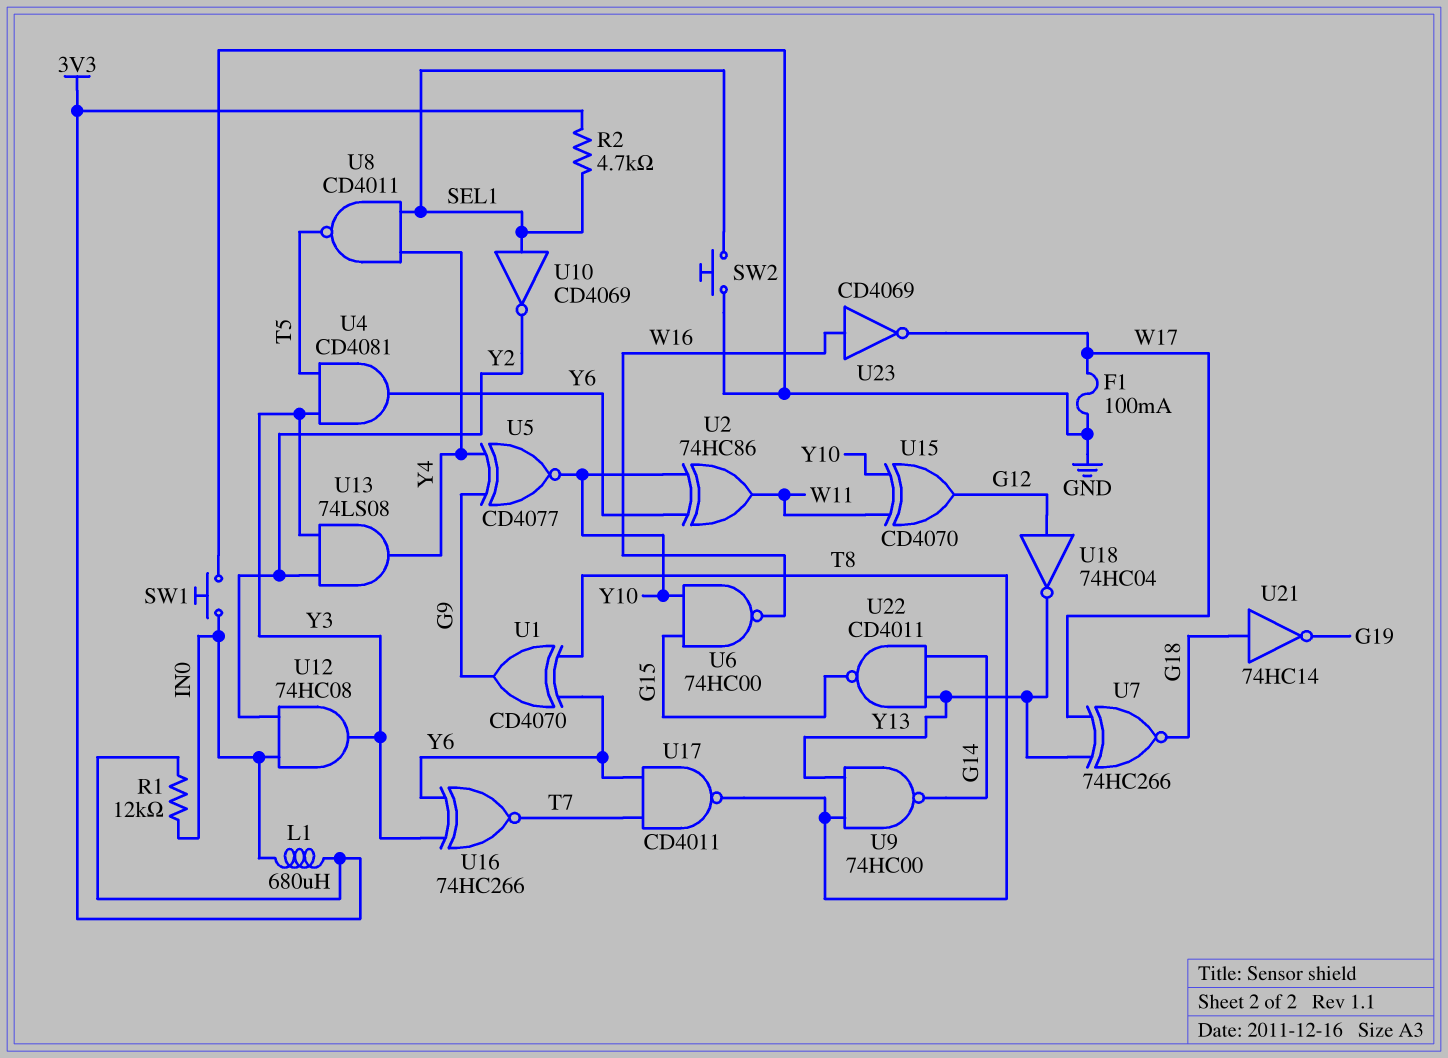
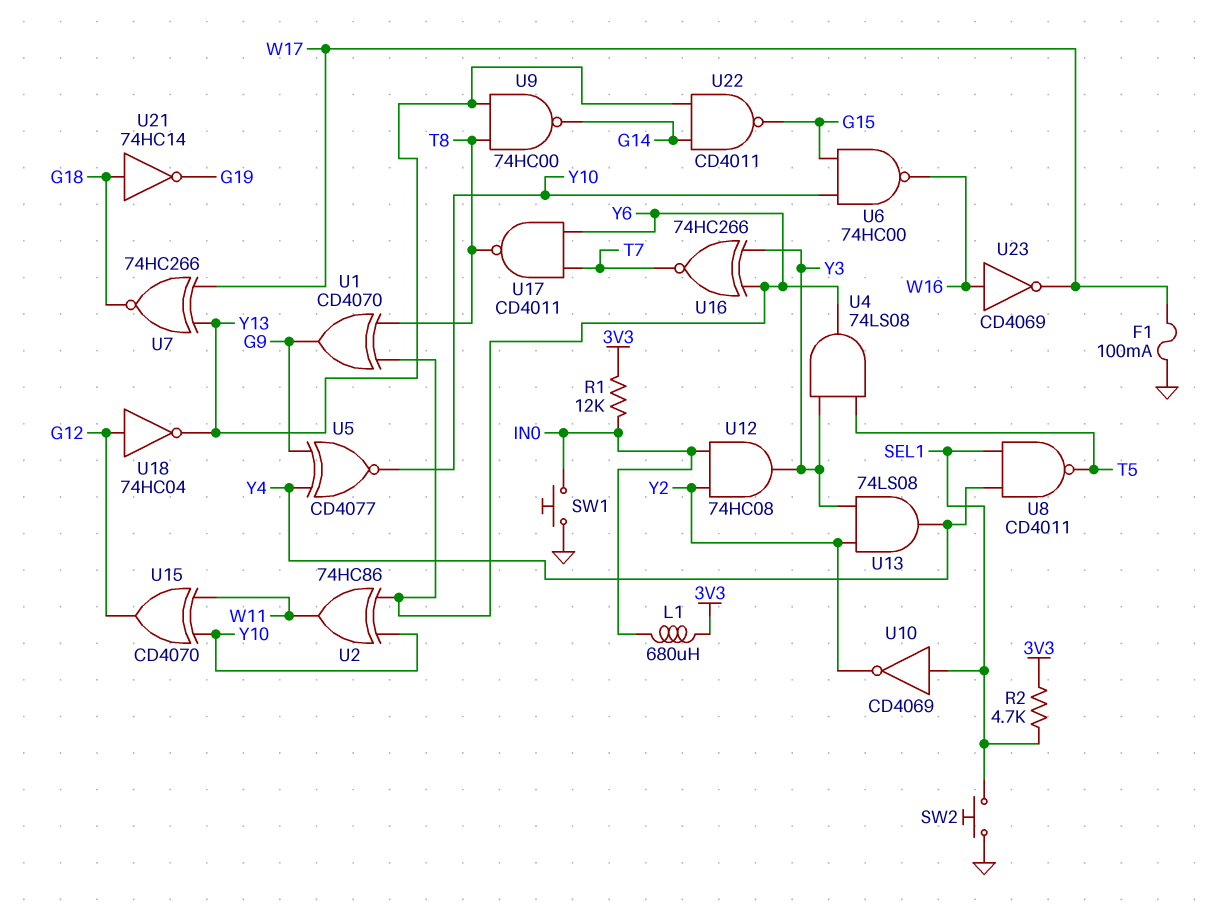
U4: AND CD4081 (in T5, in Y3, out Y6) -> AND 74LS08 (in T5, in Y3, out Y6)

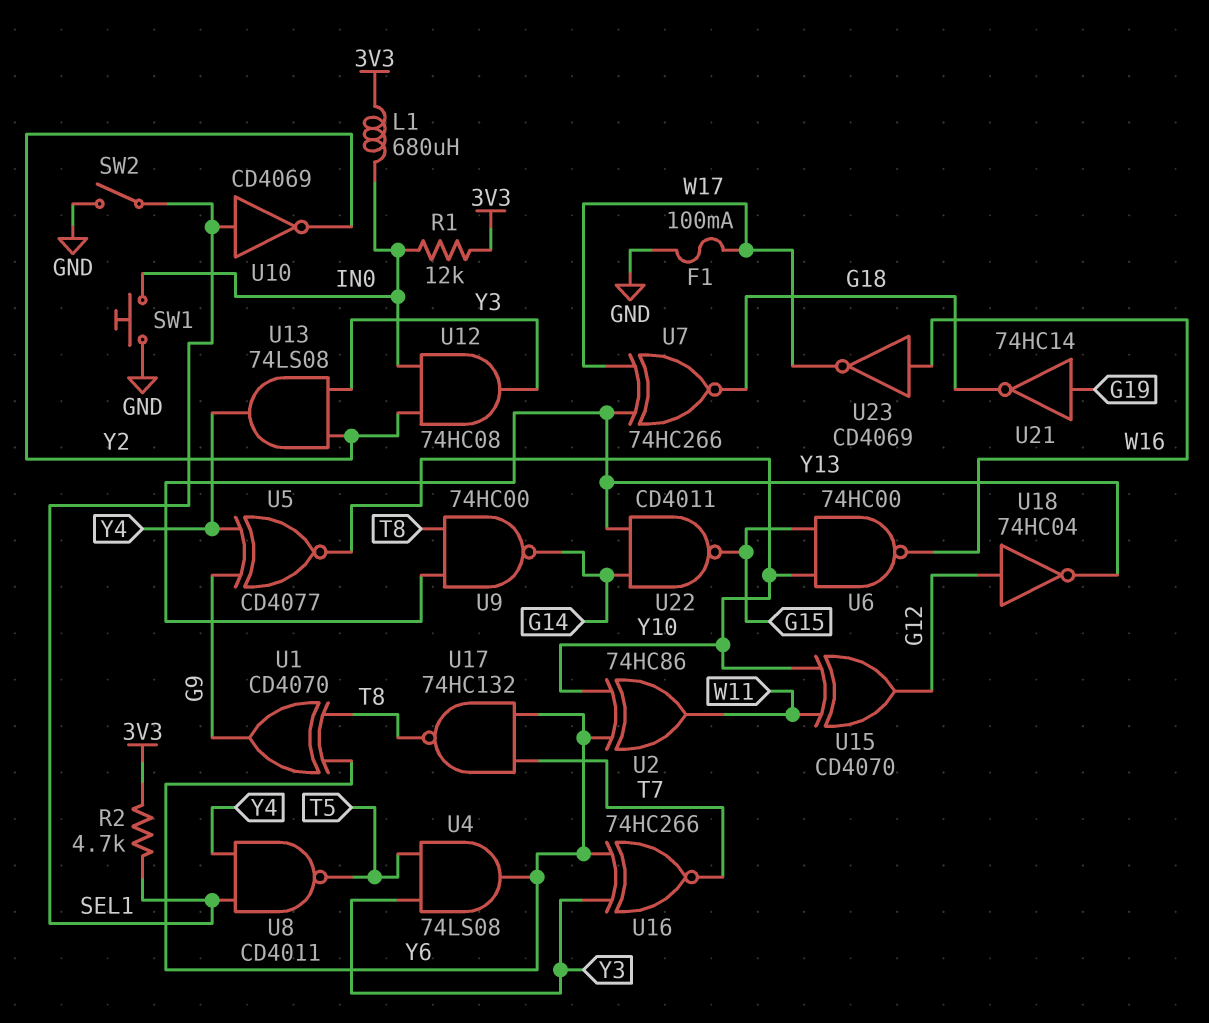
SW2: button (GND, SEL1) -> switch (GND, SEL1)
U17: NAND CD4011 (in T7, in Y6, out T8) -> NAND 74HC132 (in T7, in Y6, out T8)
U21: NOT 74HC14 (in G18, out G19) -> NOT 74HC14 (in G19, out G18)

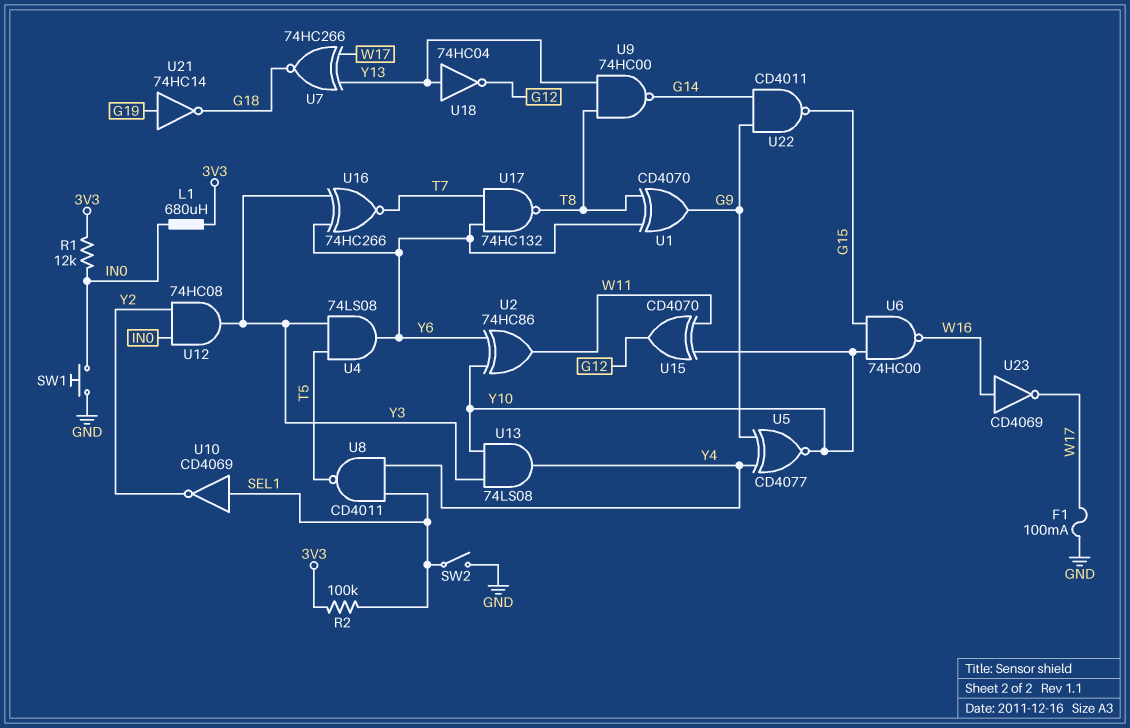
R2: 4.7k (3V3, SEL1) -> 100k (3V3, SEL1)
U13: AND 74LS08 (in Y2, in Y3, out Y4) -> AND 74LS08 (in Y3, in Y10, out Y4)
U18: NOT 74HC04 (in G12, out Y13) -> NOT 74HC04 (in Y13, out G12)
U22: NAND CD4011 (in G14, in Y13, out G15) -> NAND CD4011 (in G9, in G14, out G15)

